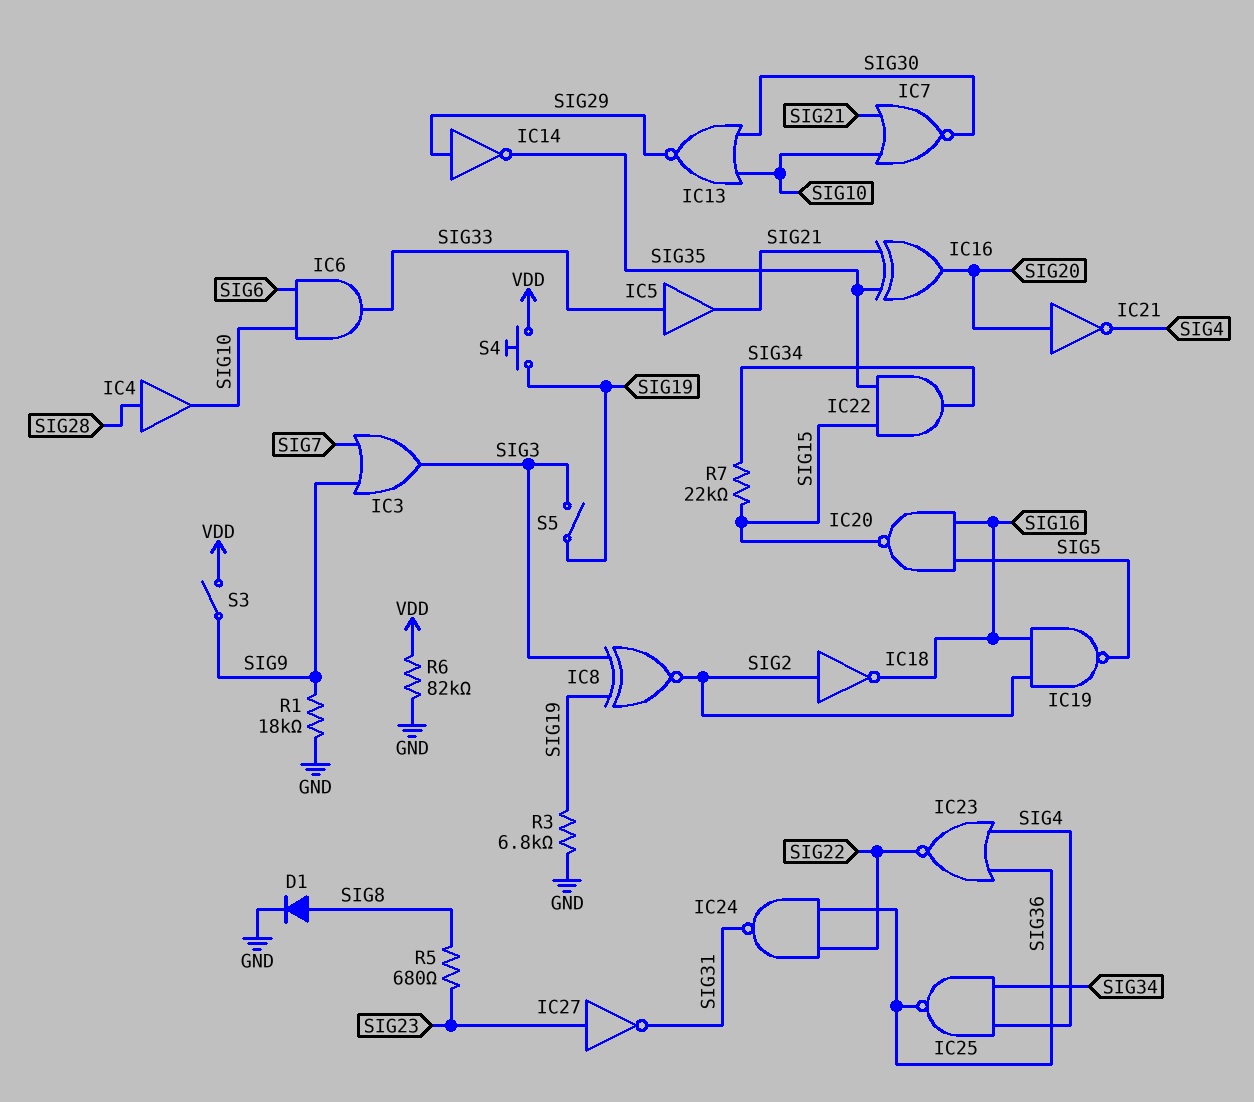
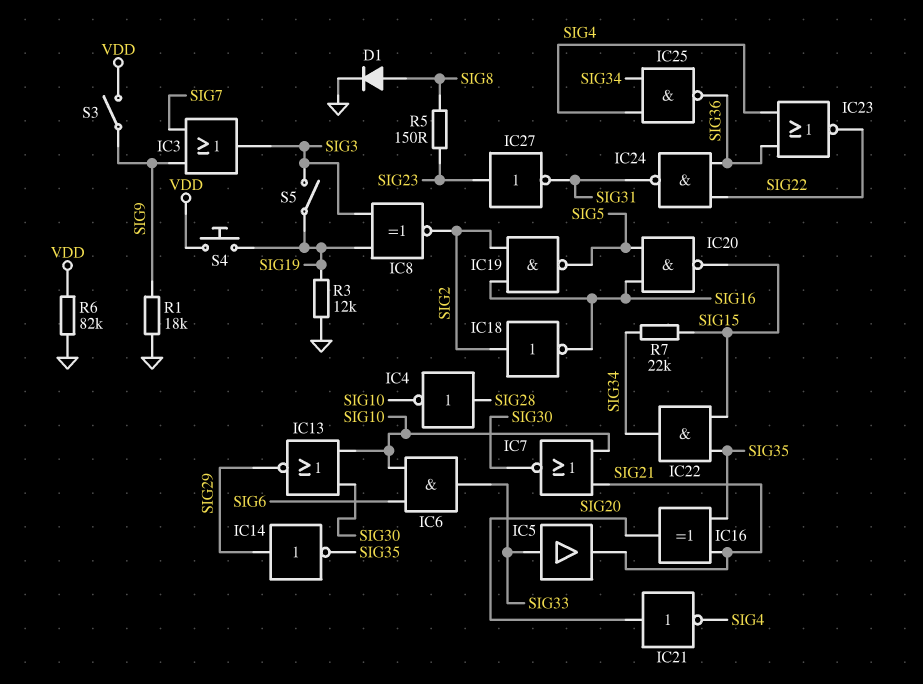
IC4: buffer (in SIG28, out SIG10) -> NOT (in SIG28, out SIG10)
R3: 6.8k (GND, SIG19) -> 12k (GND, SIG19)
R5: 680 (SIG8, SIG23) -> 150 (SIG8, SIG23)

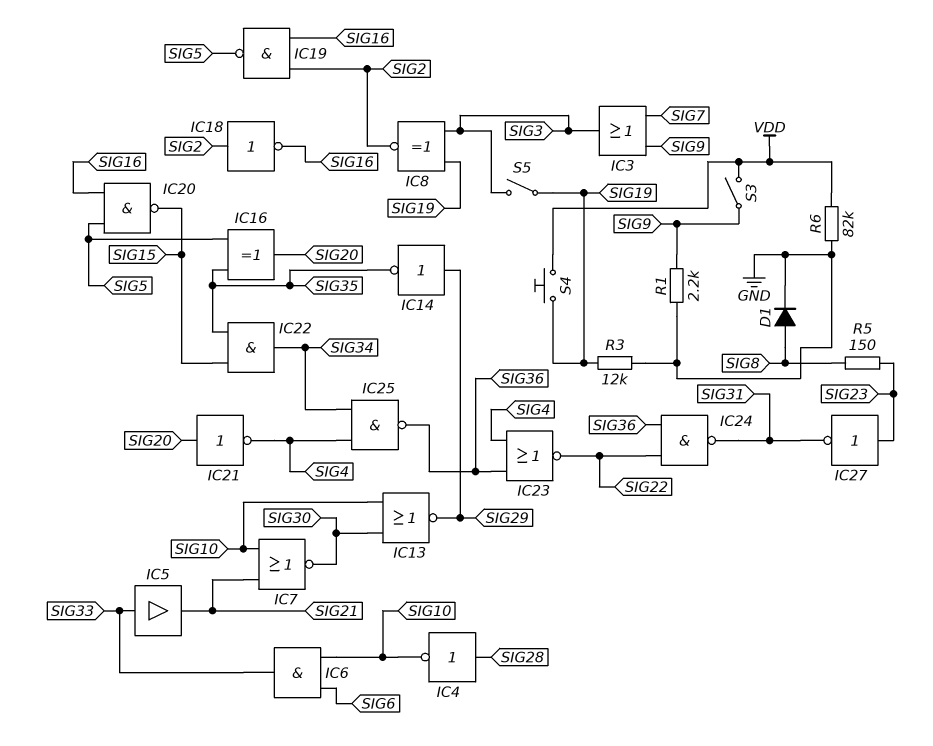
IC16: XOR (in SIG21, in SIG35, out SIG20) -> XOR (in SIG5, in SIG35, out SIG20)
R1: 18k (GND, SIG9) -> 2.2k (GND, SIG9)
R7: 22k (SIG15, SIG34) -> none

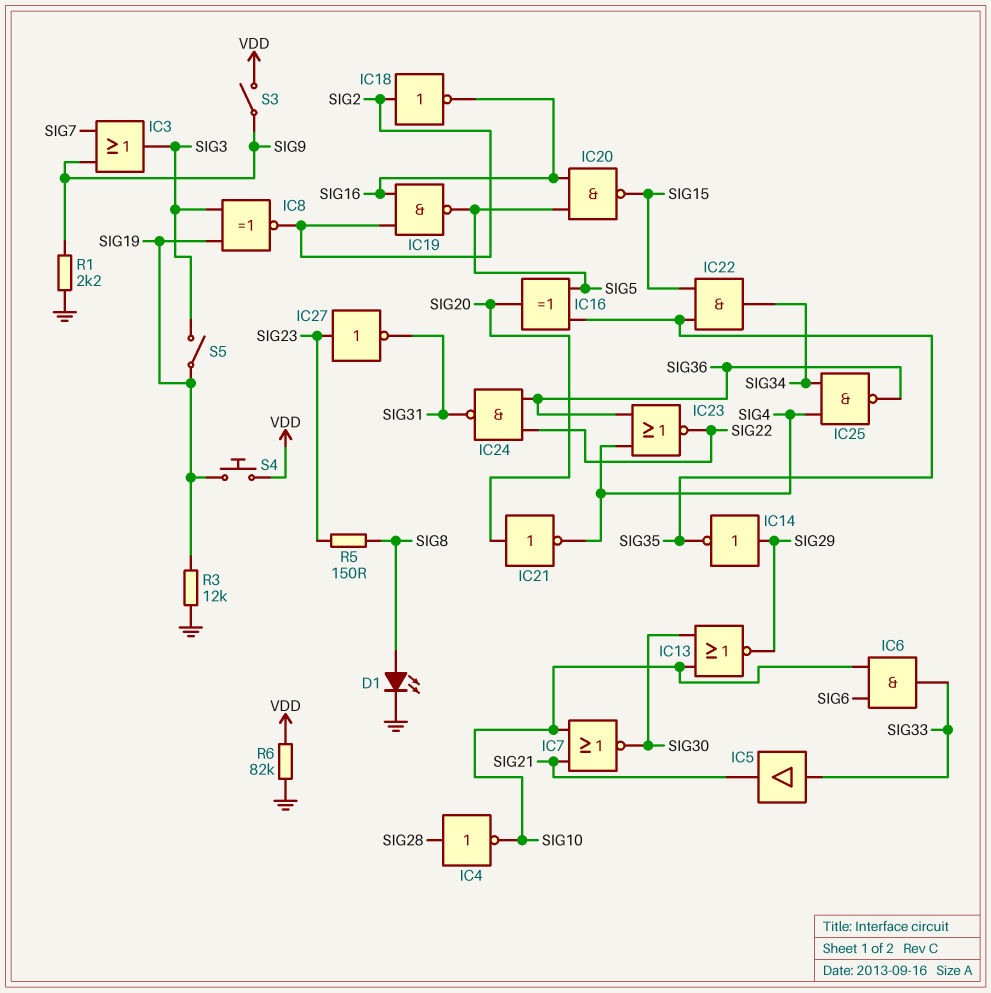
D1: diode (A SIG8, K GND) -> LED (A SIG8, K GND)

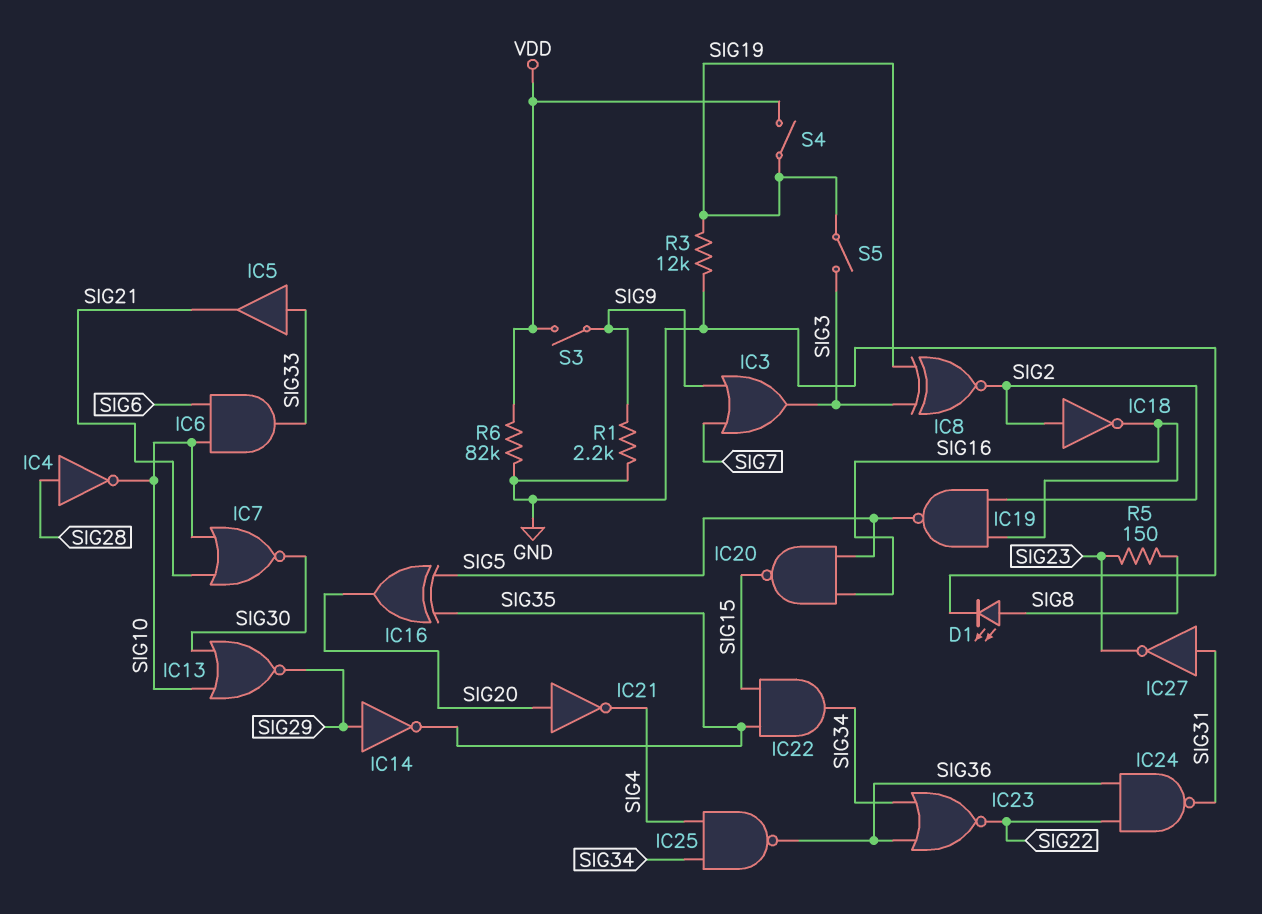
IC23: NOR (in SIG4, in SIG36, out SIG22) -> NOR (in SIG34, in SIG36, out SIG22)
IC27: NOT (in SIG23, out SIG31) -> NOT (in SIG31, out SIG23)
S4: button (SIG19, VDD) -> switch (SIG19, VDD)

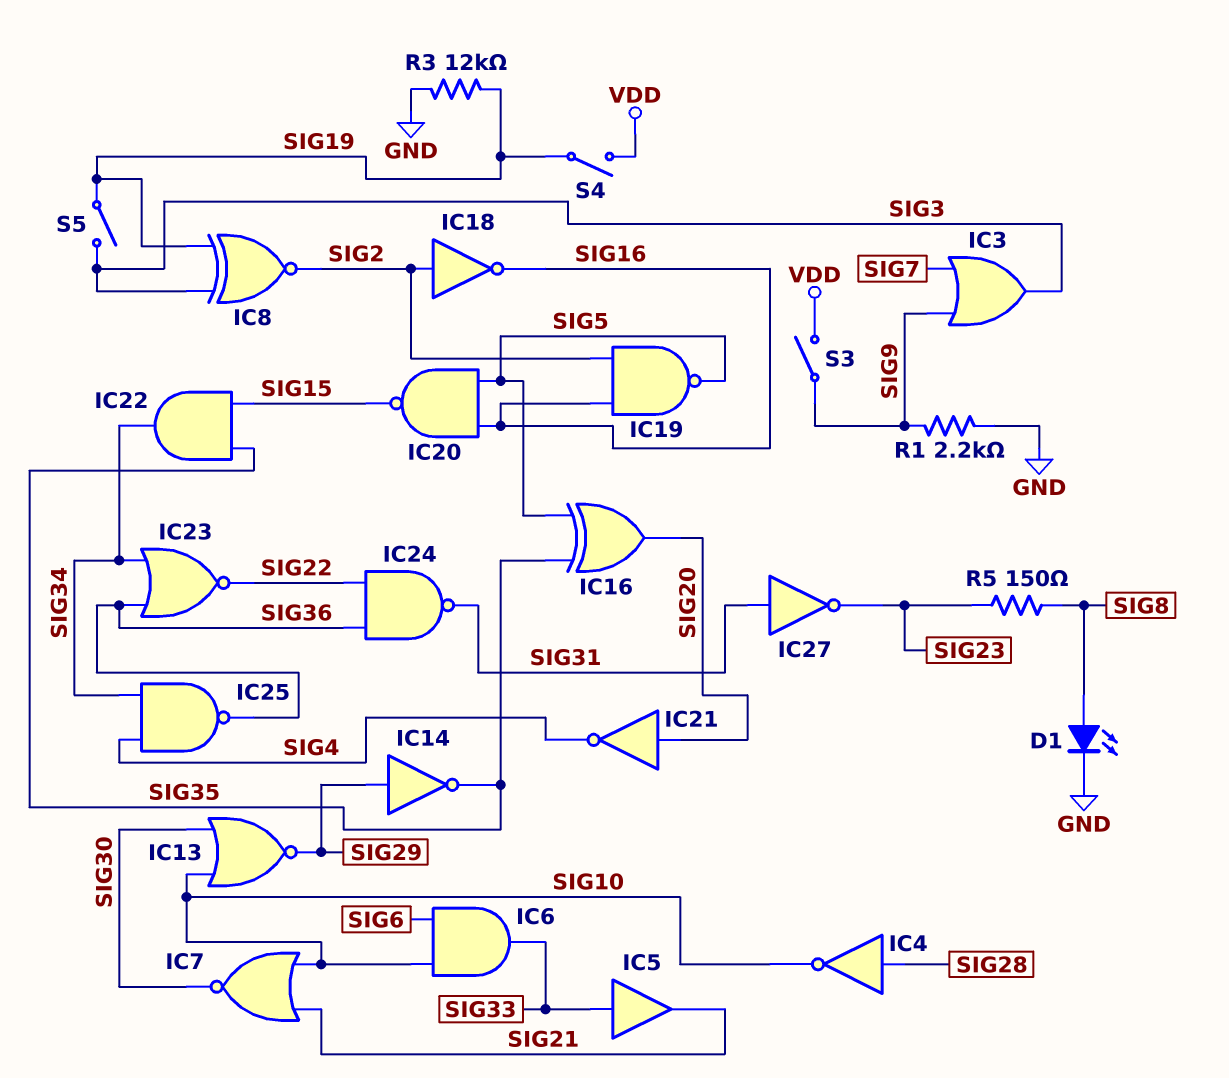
R6: 82k (GND, VDD) -> none

